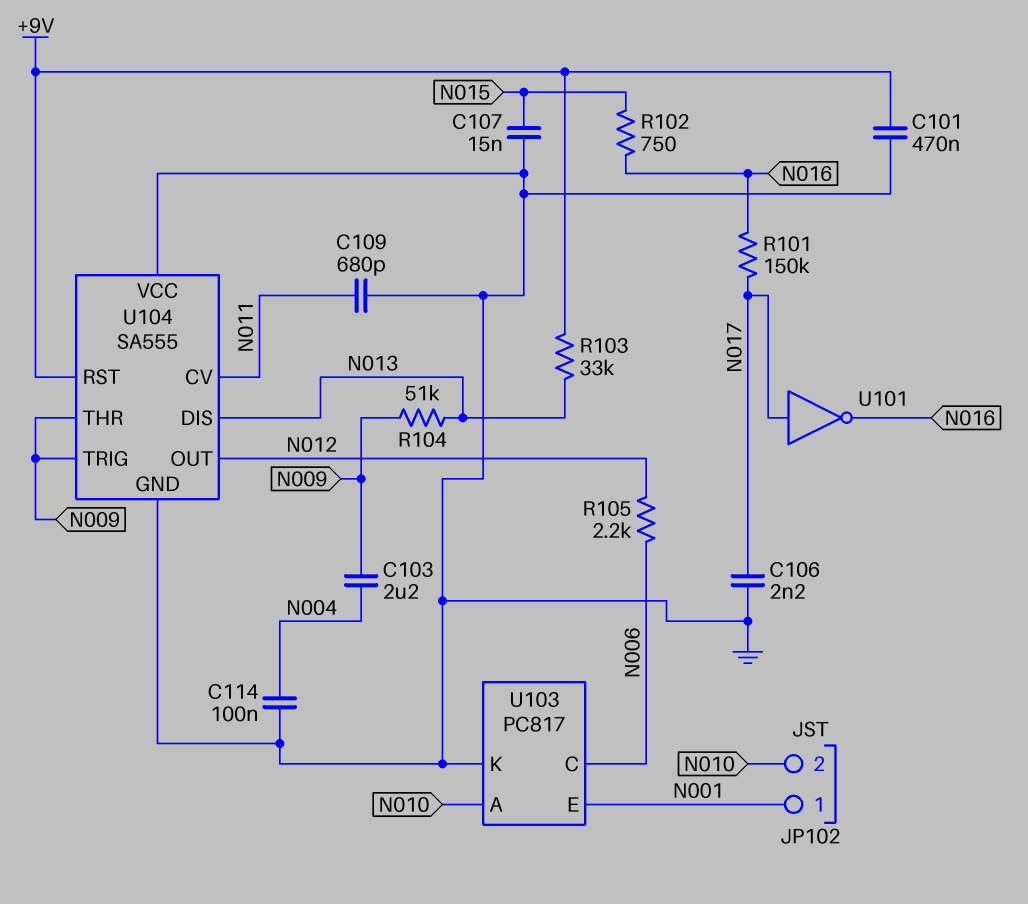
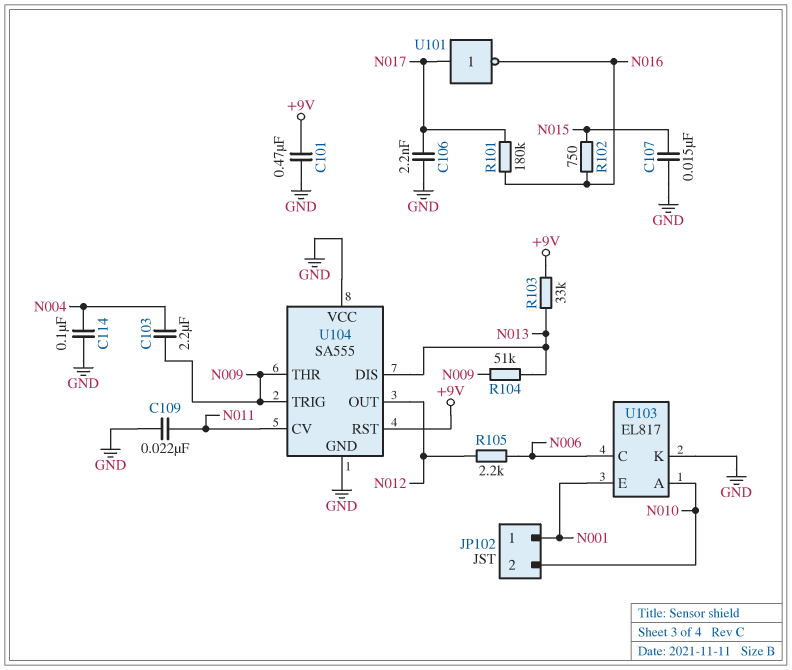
C109: 680pF (GND, N011) -> 22nF (GND, N011)
R101: 150k (N016, N017) -> 180k (N016, N017)
U103: PC817 -> EL817

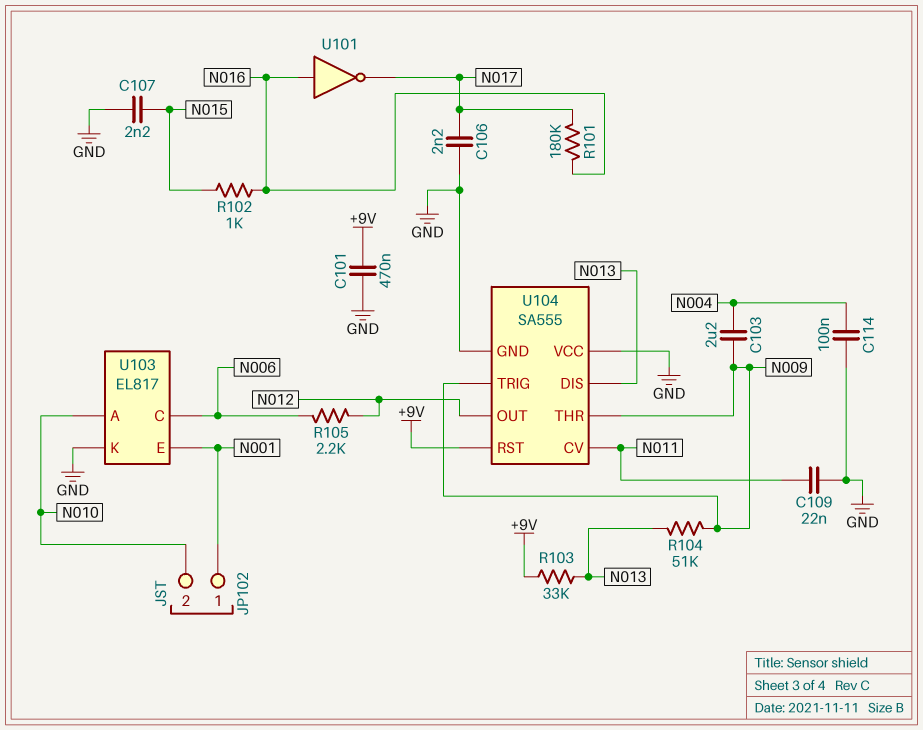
C107: 15nF (GND, N015) -> 2.2nF (GND, N015)
R102: 750 (N015, N016) -> 1k (N015, N016)
U101: NOT (in N017, out N016) -> NOT (in N016, out N017)

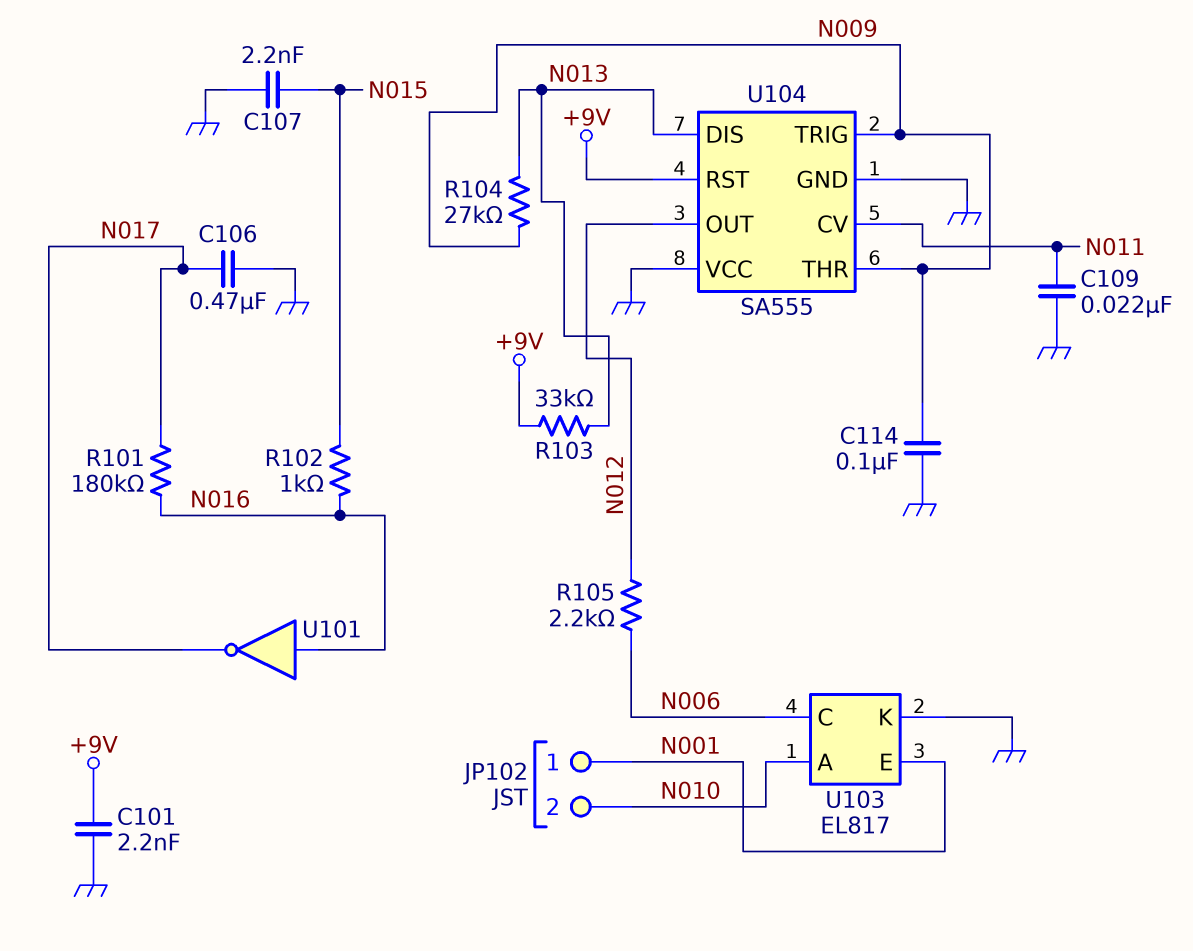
C101: 470nF (+9V, GND) -> 2.2nF (+9V, GND)
C103: 2.2uF (N004, N009) -> none
C106: 2.2nF (GND, N017) -> 470nF (GND, N017)
C114: 100nF (GND, N004) -> 100nF (GND, N009)
R104: 51k (N009, N013) -> 27k (N009, N013)

